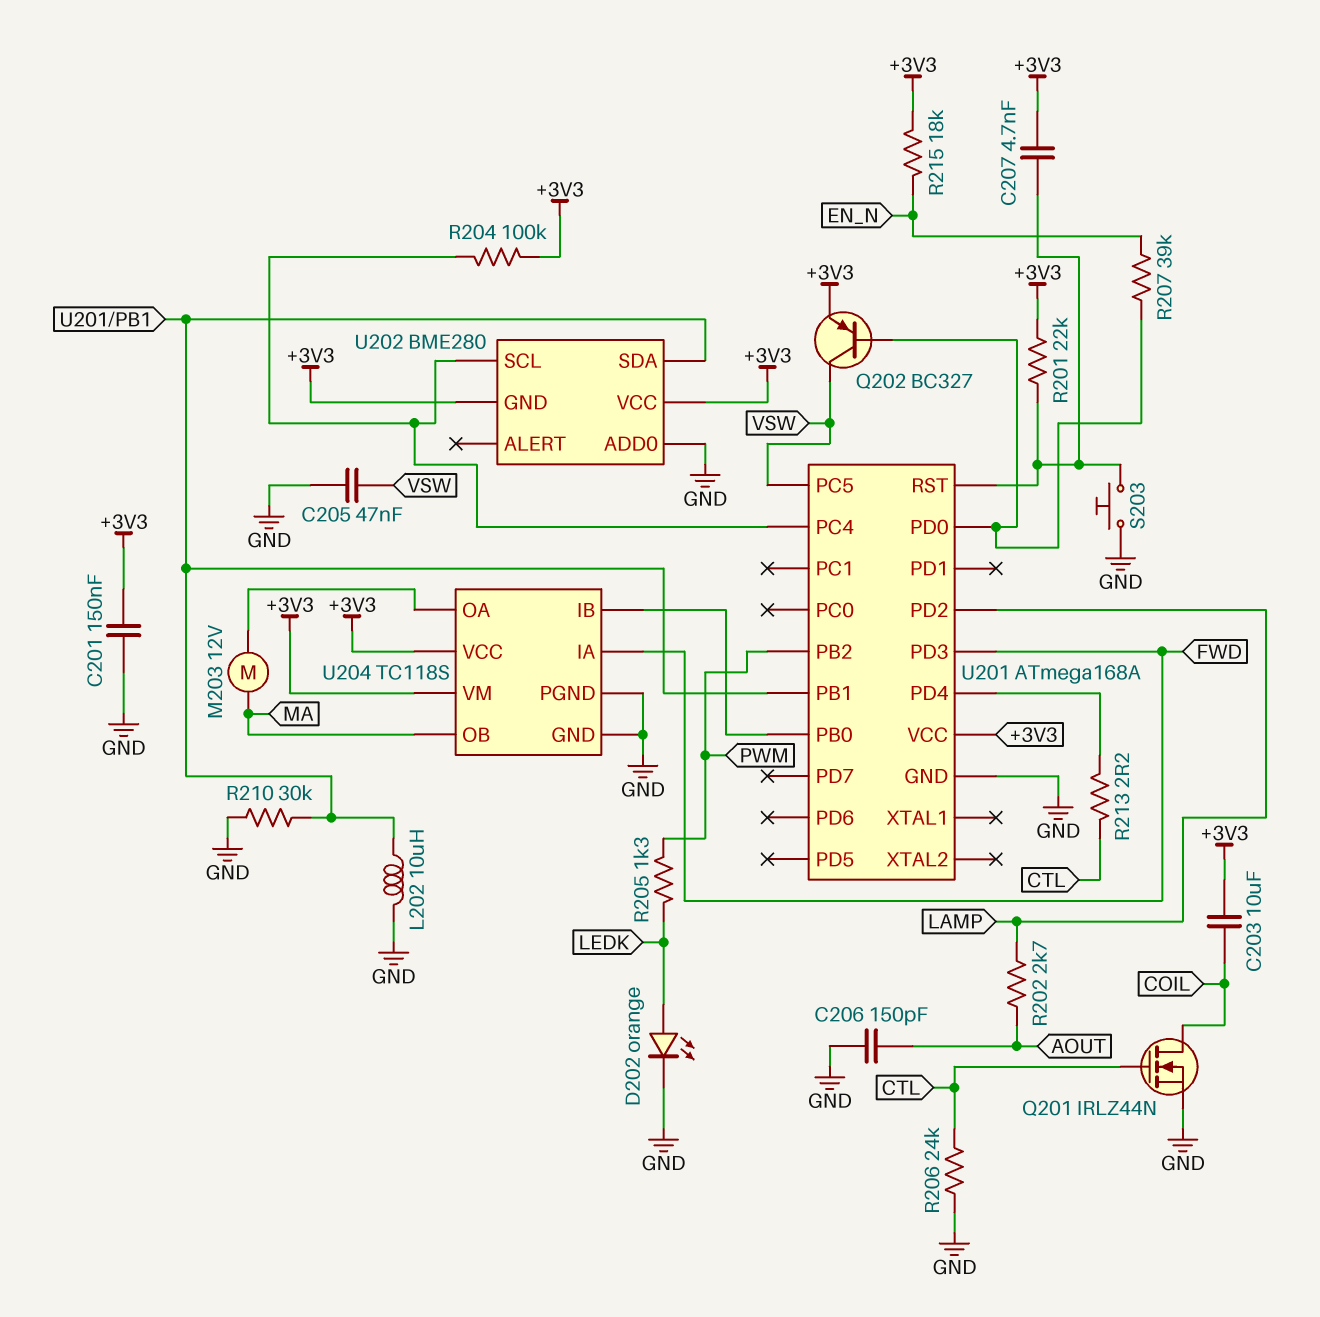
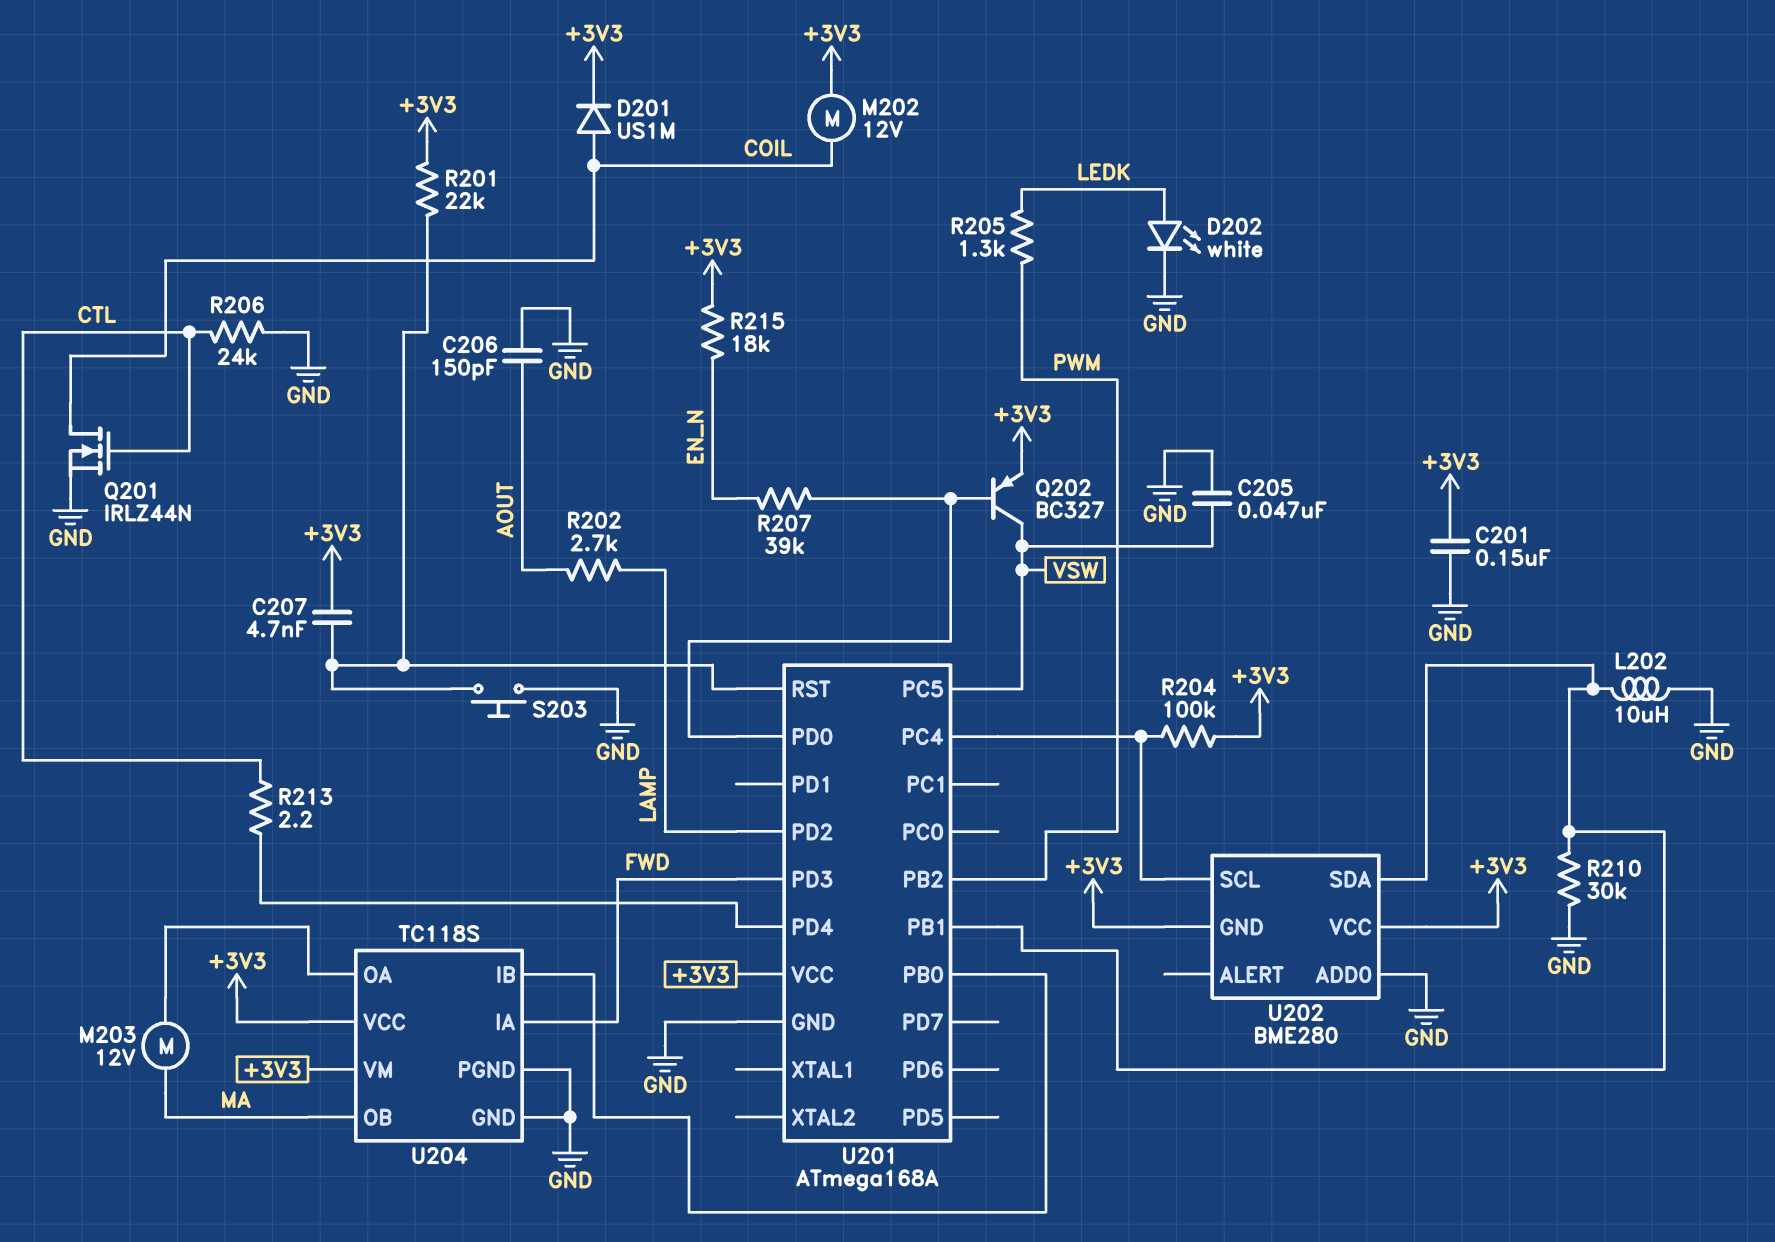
C203: 10uF (+3V3, COIL) -> none
D201: none -> diode US1M (A COIL, K +3V3)
D202: LED orange (A LEDK, K GND) -> LED white (A LEDK, K GND)
M202: none -> motor 12V (+3V3, COIL)

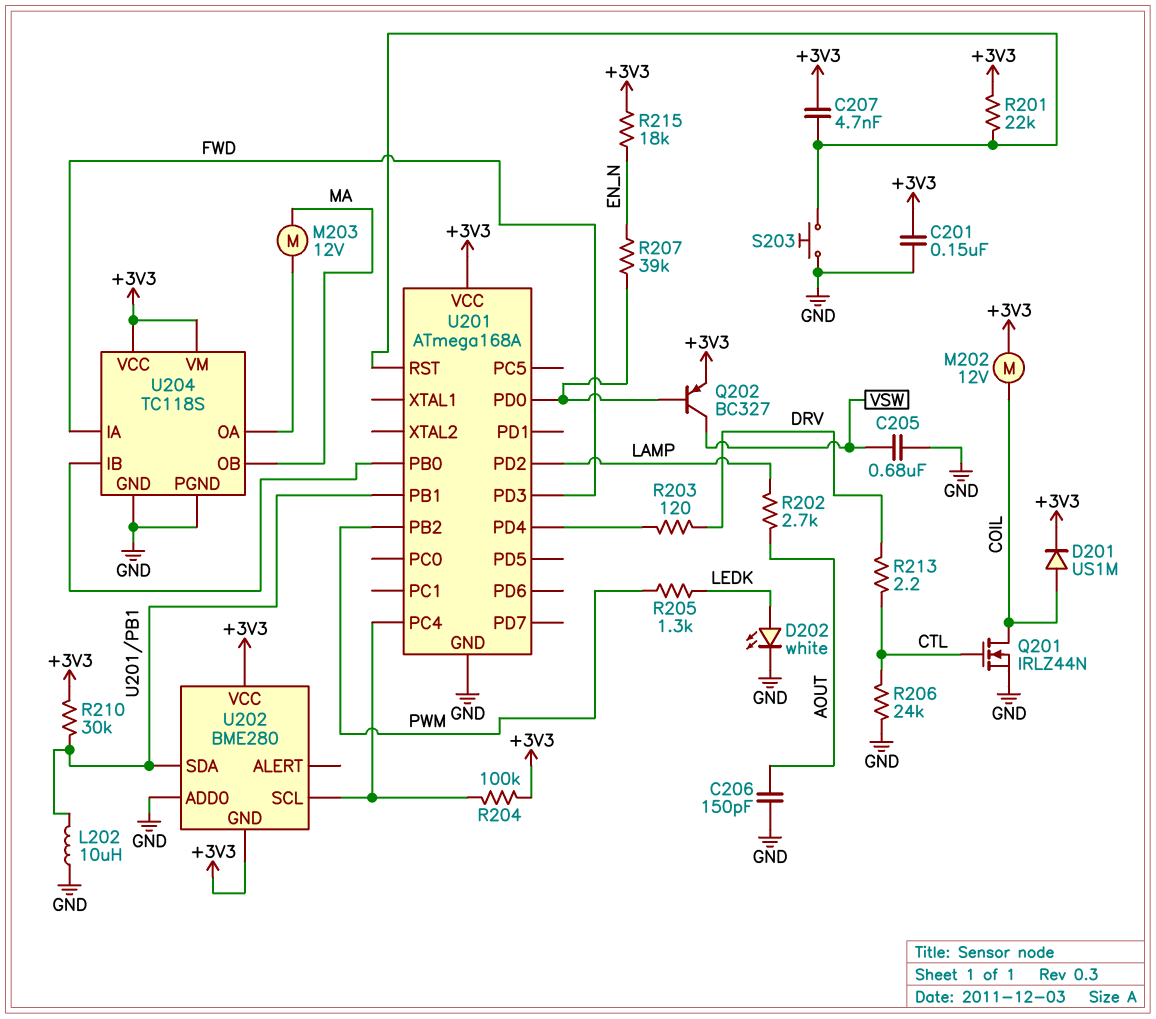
C205: 47nF (GND, VSW) -> 680nF (GND, VSW)
R203: none -> 120 (DRV, U201/PD4)
R210: 30k (GND, U201/PB1) -> 30k (+3V3, U201/PB1)
R213: 2.2 (CTL, U201/PD4) -> 2.2 (CTL, DRV)
U201 pin PC5: VSW -> none

